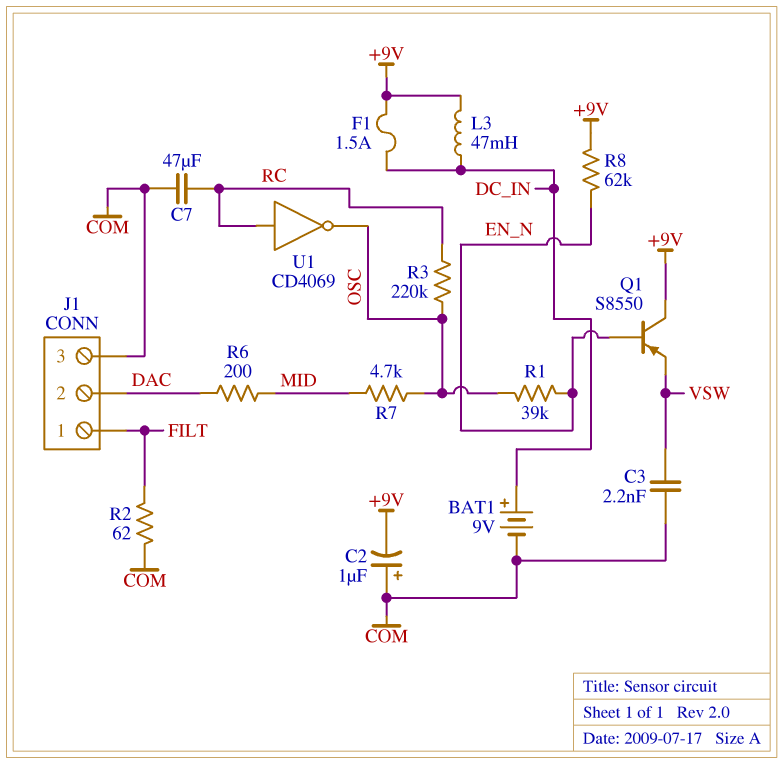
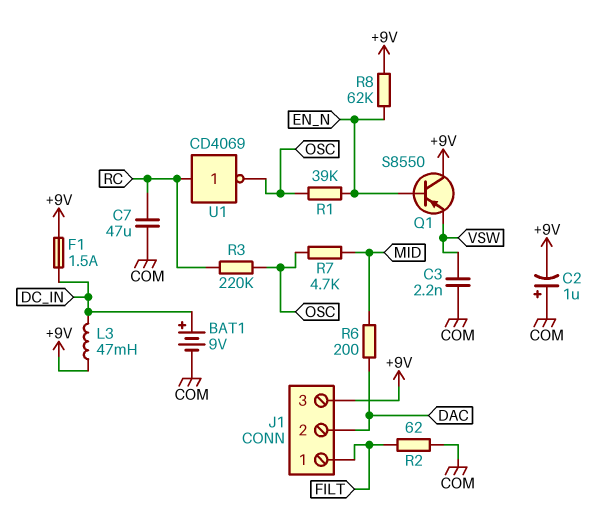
J1 pin 3: COM -> +9V

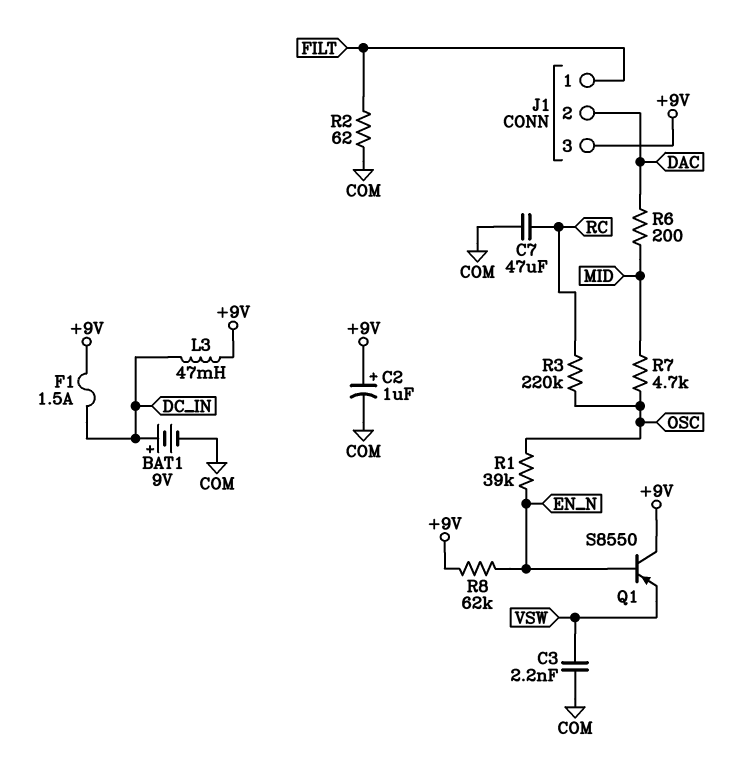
C2: 1uF (plus COM, minus +9V) -> 1uF (plus +9V, minus COM)
U1: NOT CD4069 (in RC, out OSC) -> none

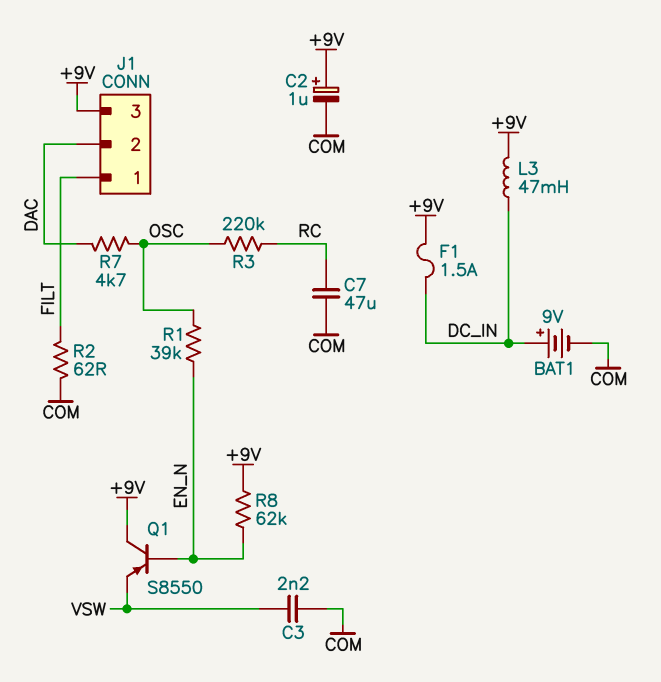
R6: 200 (DAC, MID) -> none
R7: 4.7k (MID, OSC) -> 4.7k (DAC, OSC)

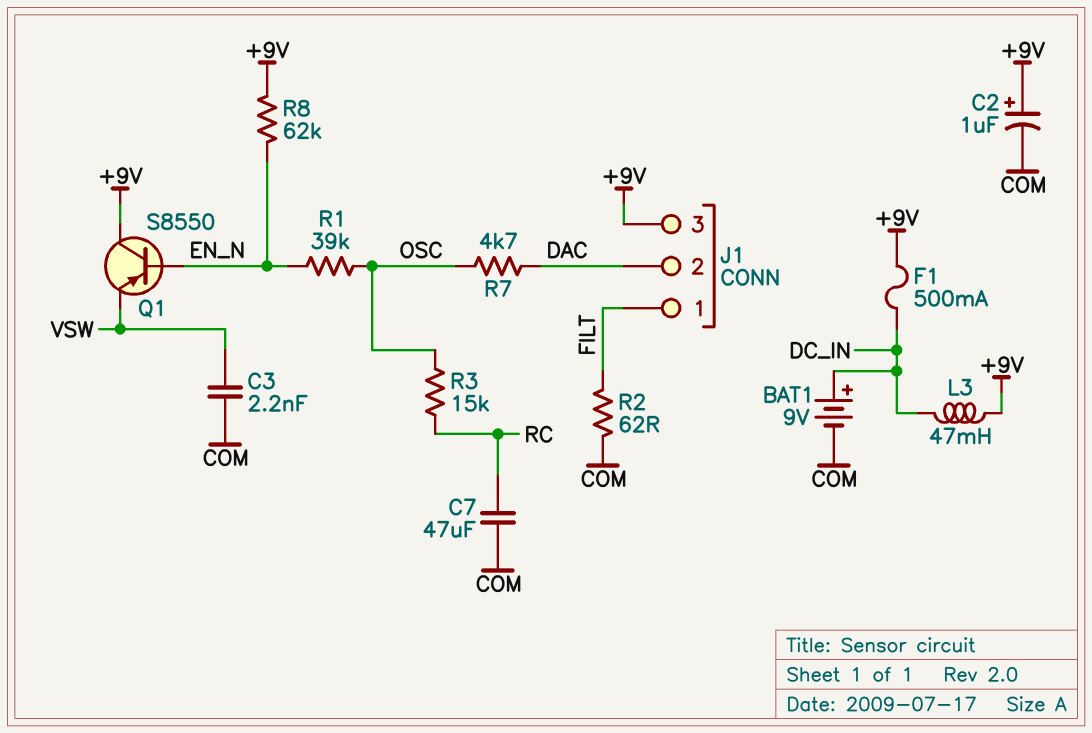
F1: 1.5A (+9V, DC_IN) -> 500mA (+9V, DC_IN)
R3: 220k (OSC, RC) -> 15k (OSC, RC)

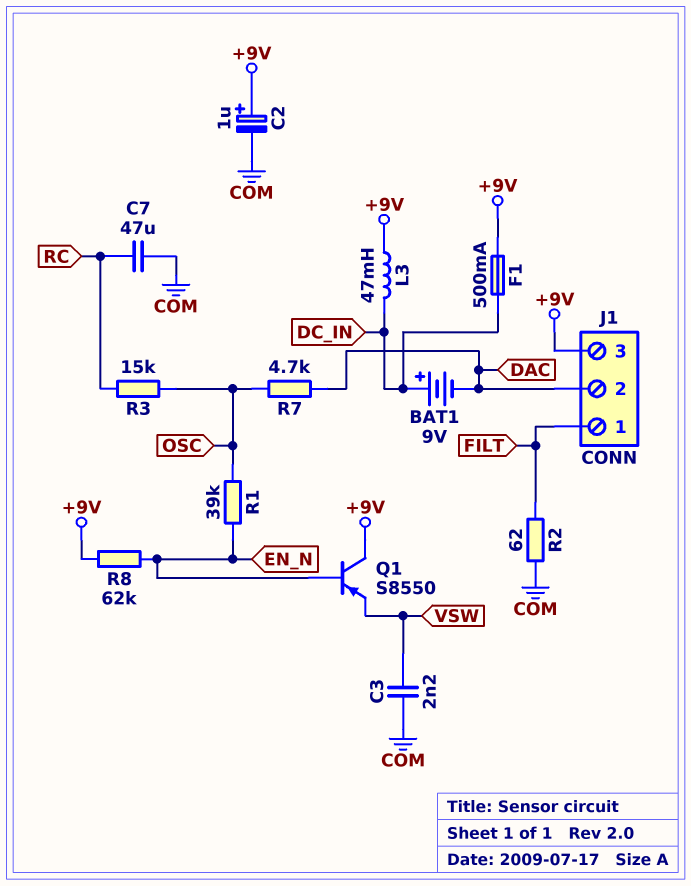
BAT1: 9V (plus DC_IN, minus COM) -> 9V (plus DC_IN, minus DAC)

